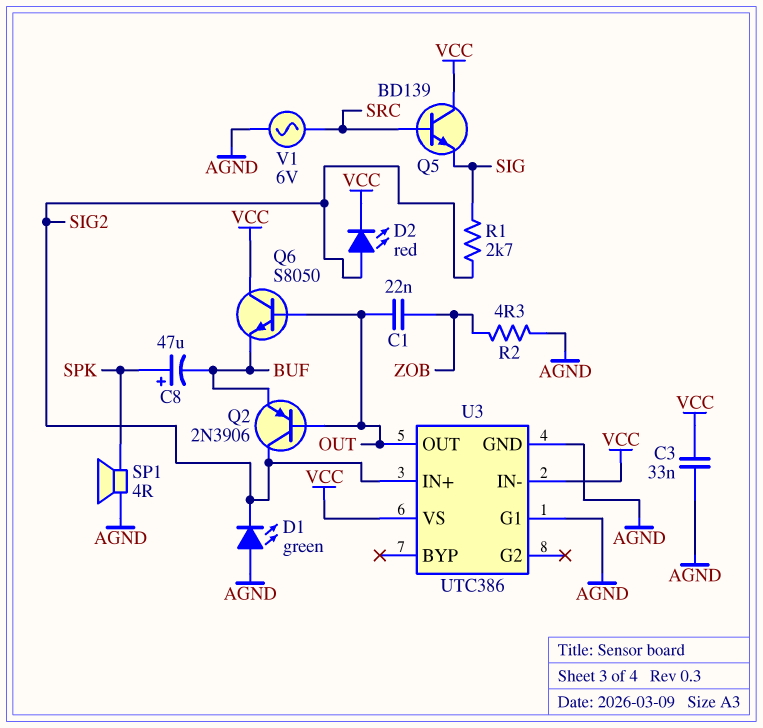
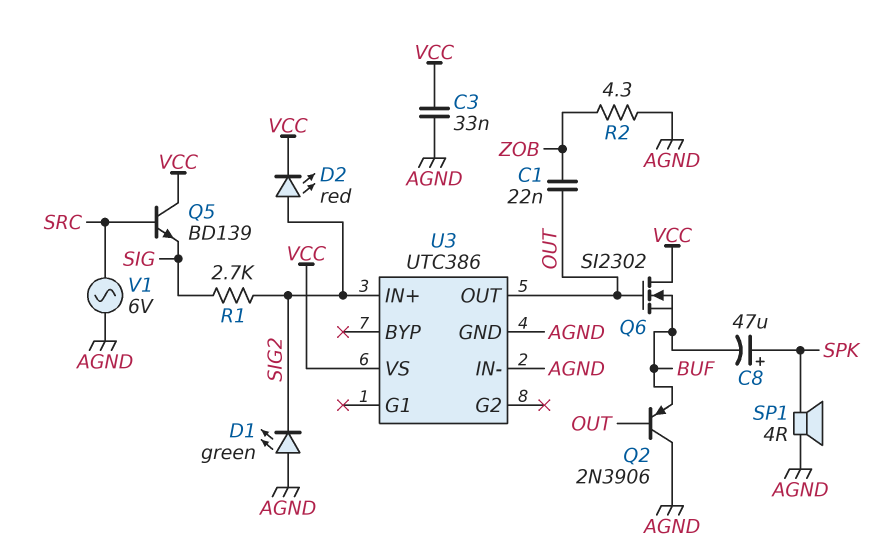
Q2: PNP 2N3906 (B OUT, C SIG2, E BUF) -> PNP 2N3906 (B OUT, C AGND, E BUF)
Q6: NPN S8050 (B OUT, C VCC, E BUF) -> NMOS SI2302 (G OUT, D VCC, S BUF)
U3 pin G1: AGND -> none
U3 pin IN-: VCC -> AGND

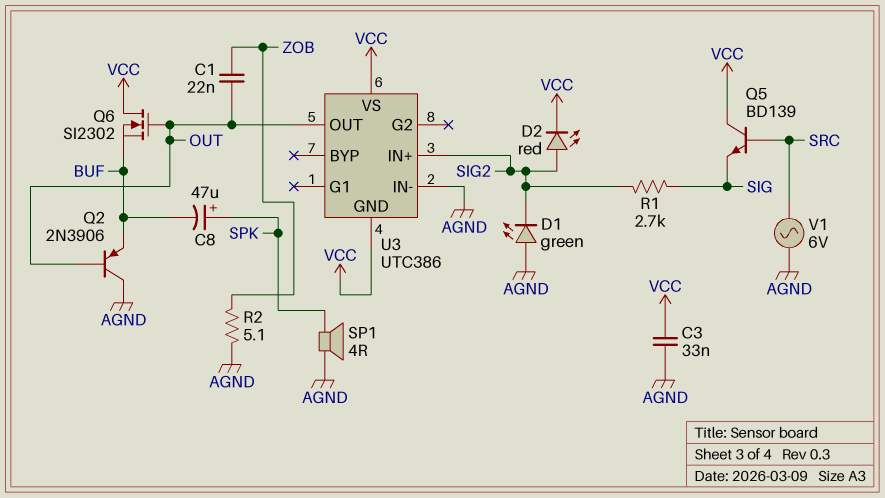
R2: 4.3 (AGND, ZOB) -> 5.1 (AGND, ZOB)
U3 pin GND: AGND -> VCC

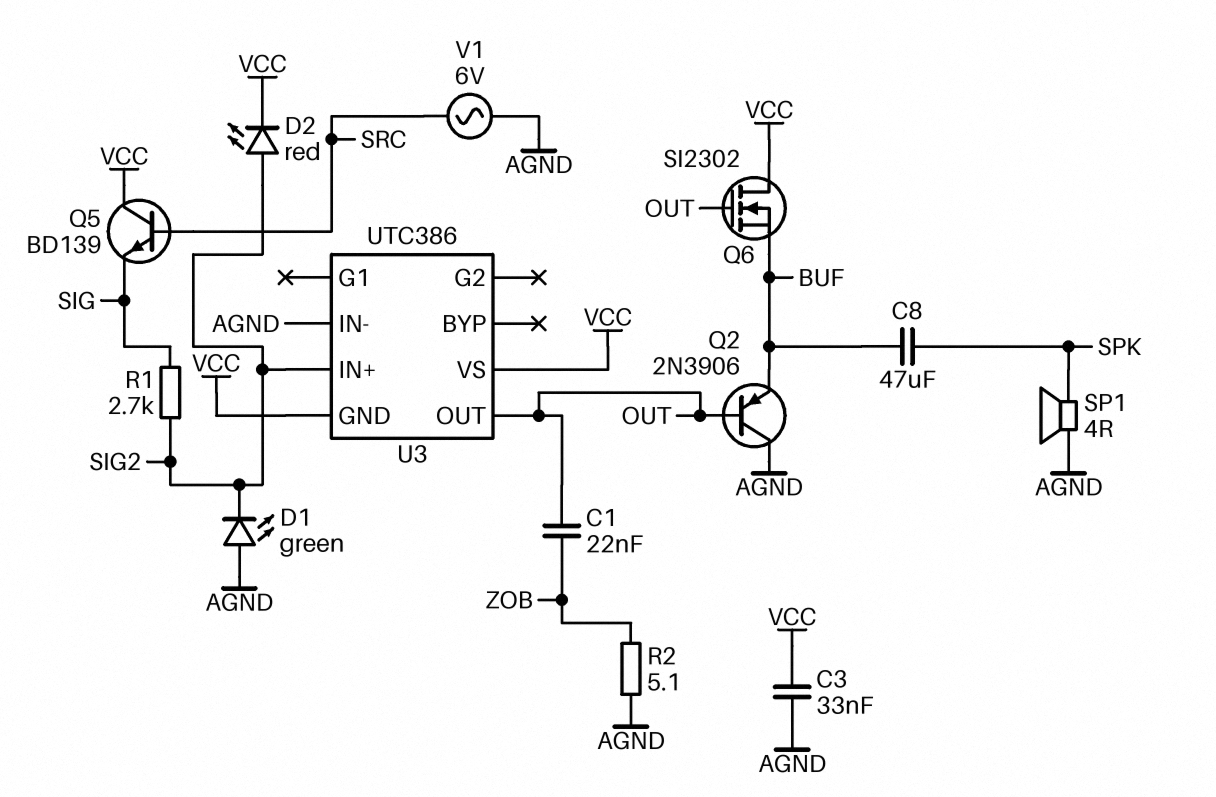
C8: 47uF (plus SPK, minus BUF) -> 47uF (BUF, SPK)

